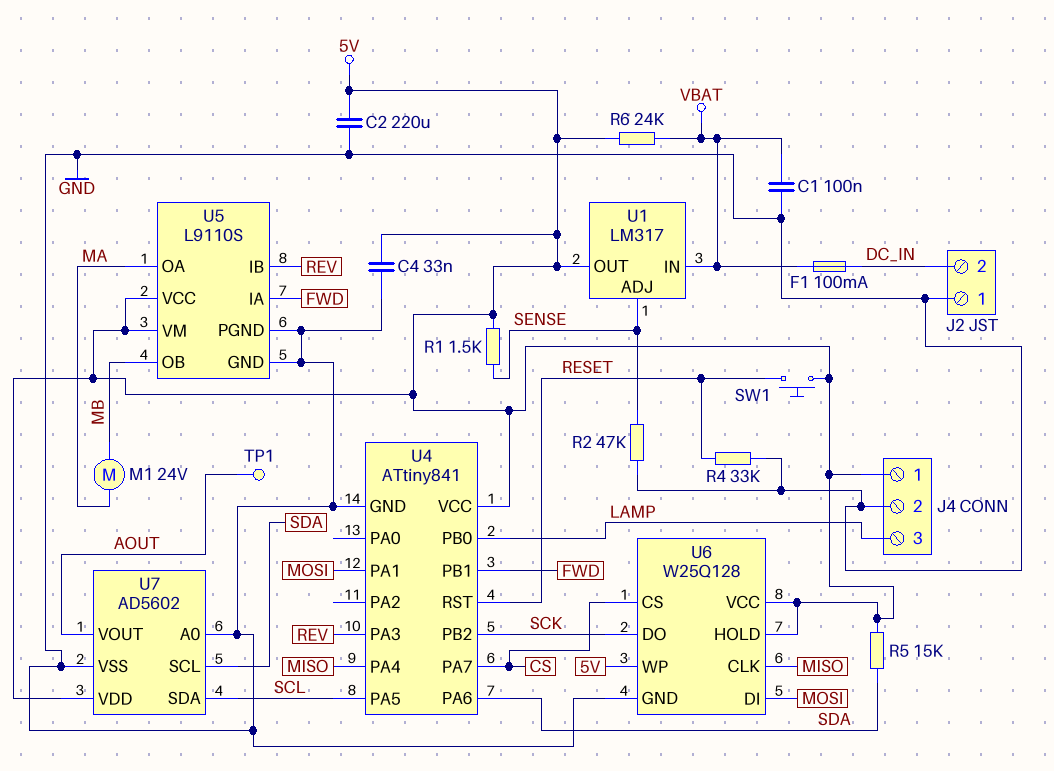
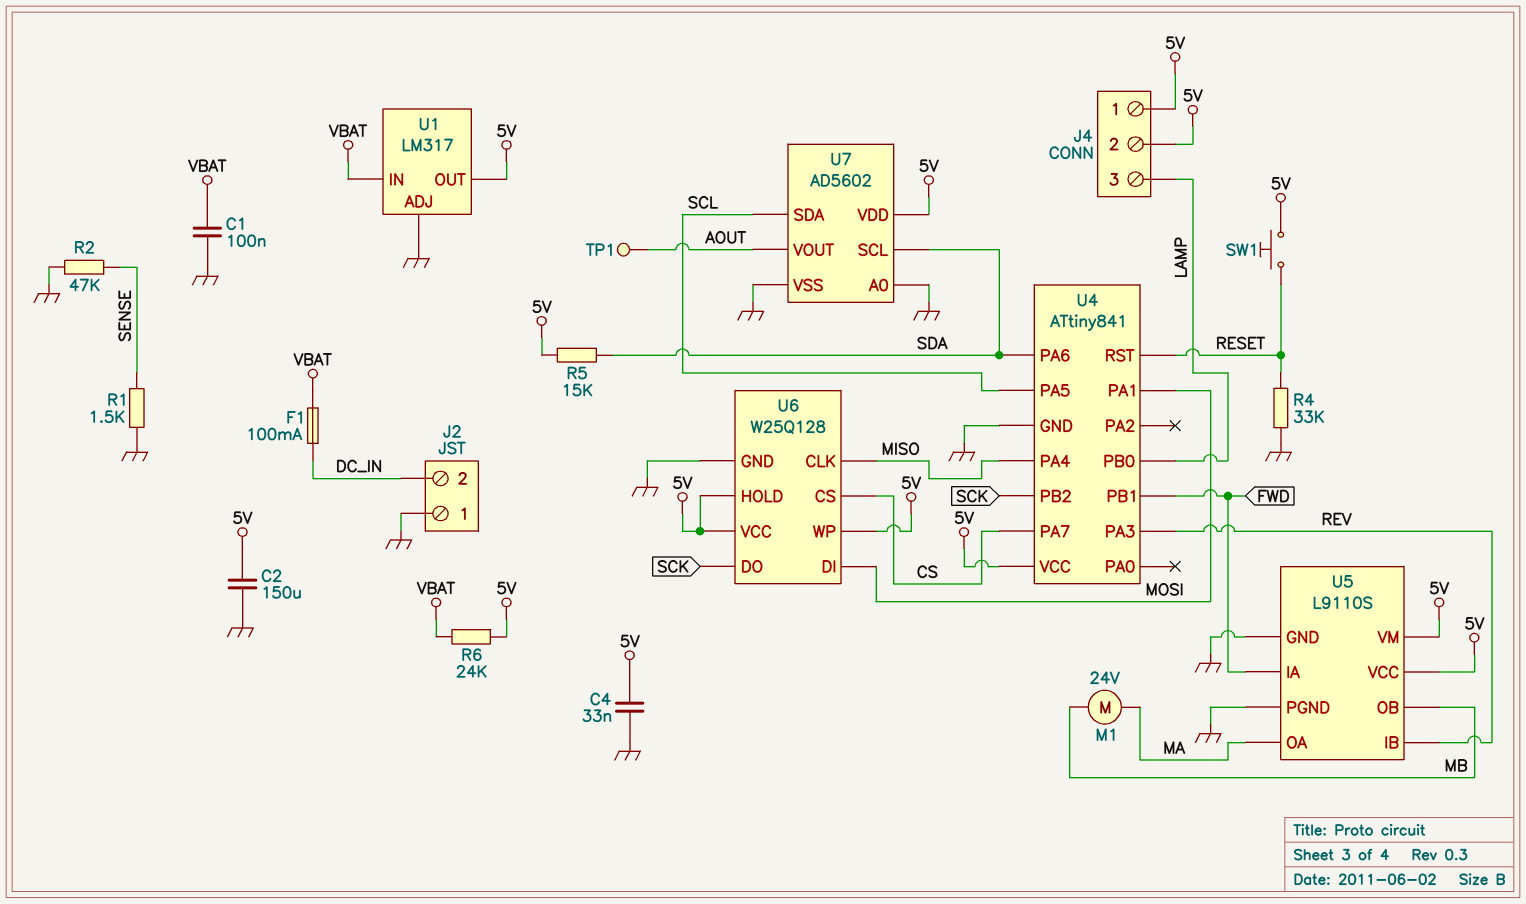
C2: 220uF (5V, GND) -> 150uF (5V, GND)
J4 pin 2: GND -> 5V
R1: 1.5k (5V, SENSE) -> 1.5k (GND, SENSE)
U1 pin ADJ: SENSE -> GND

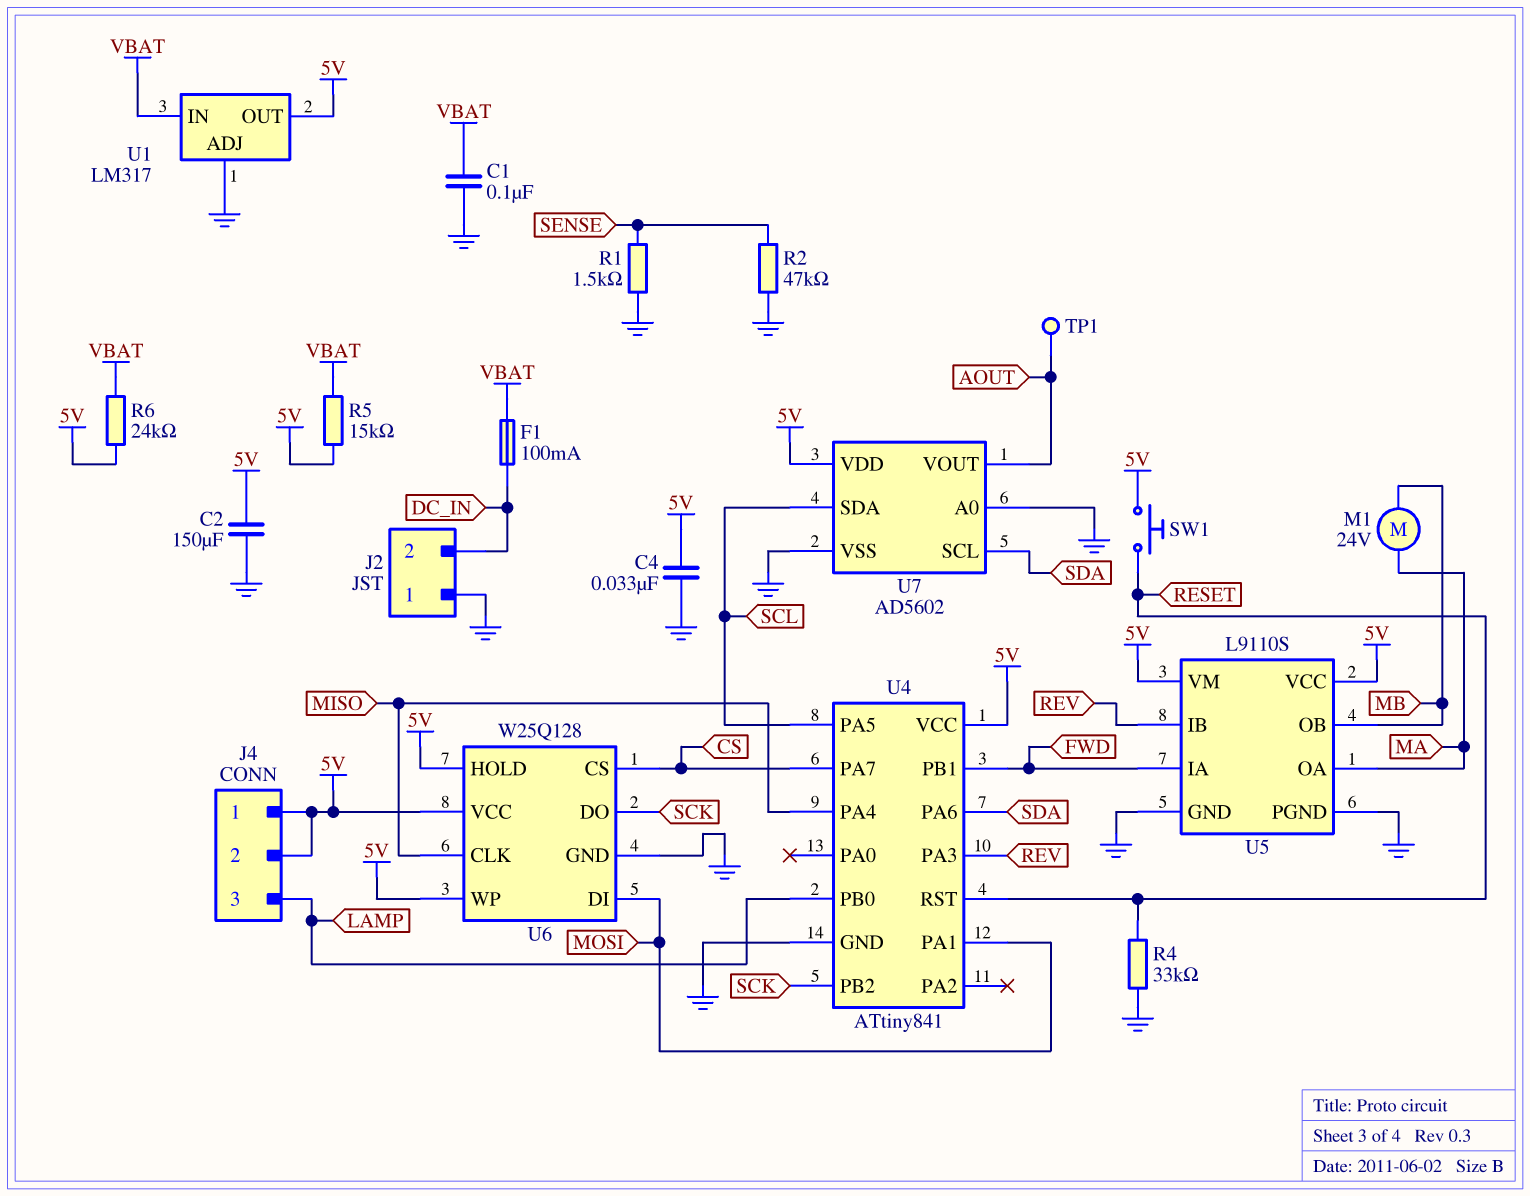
R5: 15k (5V, SDA) -> 15k (5V, VBAT)

